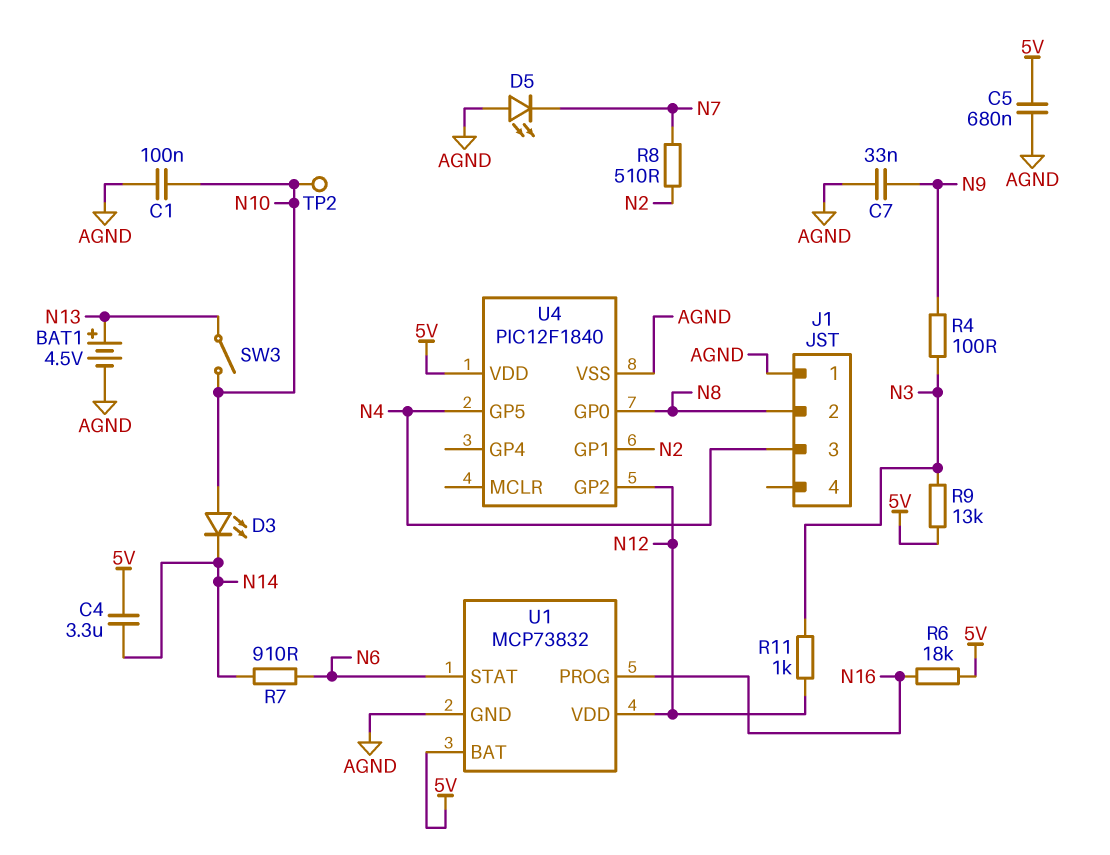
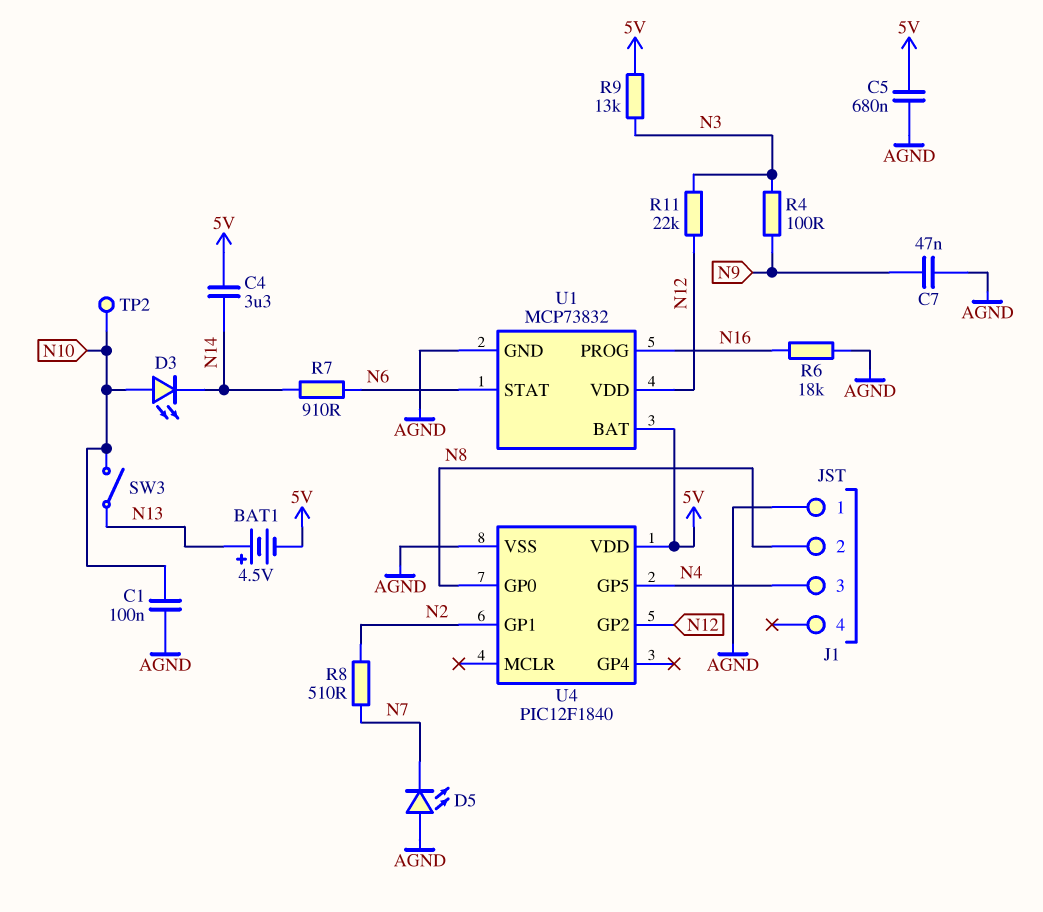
BAT1: 4.5V (plus N13, minus AGND) -> 4.5V (plus N13, minus 5V)
C7: 33nF (AGND, N9) -> 47nF (AGND, N9)
R6: 18k (5V, N16) -> 18k (AGND, N16)
R11: 1k (N3, N12) -> 22k (N3, N12)

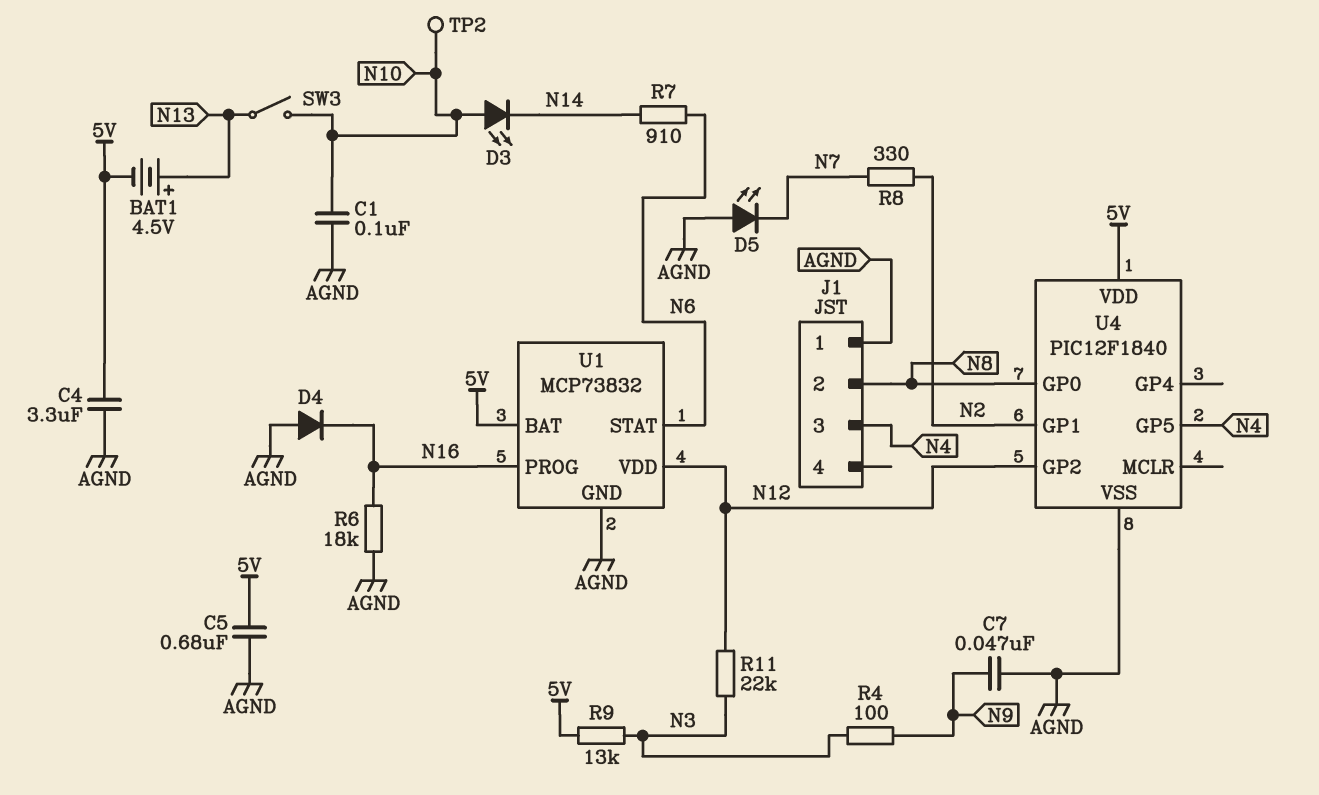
C4: 3.3uF (5V, N14) -> 3.3uF (5V, AGND)
D4: none -> diode (A AGND, K N16)
R8: 510 (N2, N7) -> 330 (N2, N7)

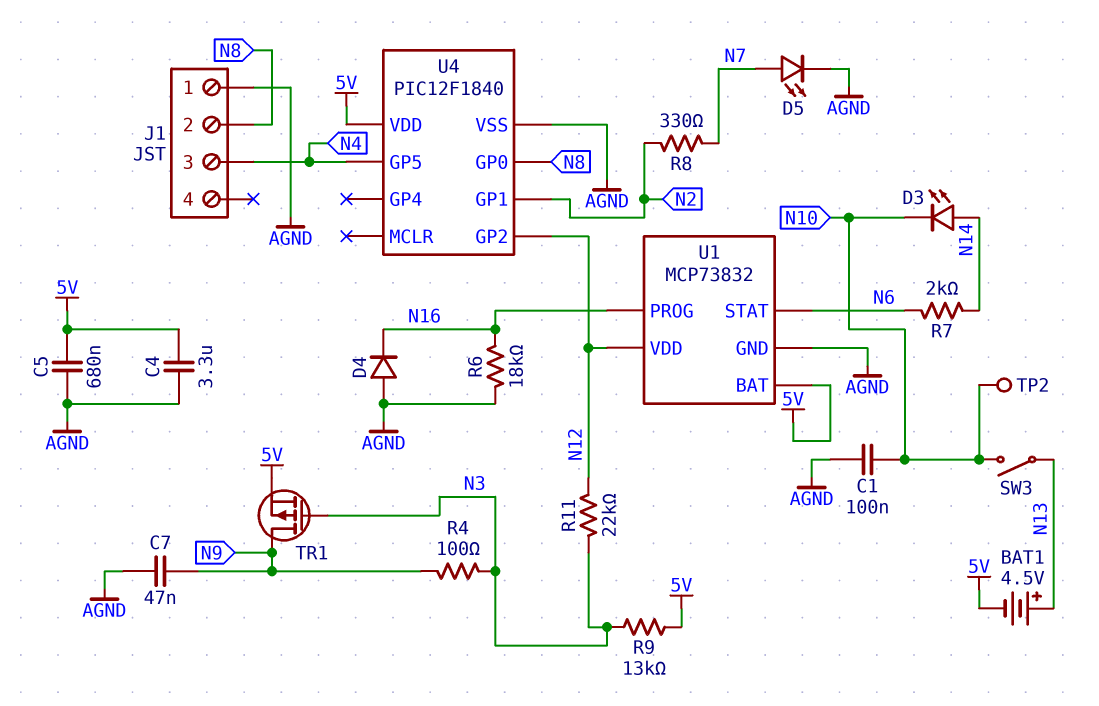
D3: LED (A N10, K N14) -> LED (A N14, K N10)
D5: LED (A AGND, K N7) -> LED (A N7, K AGND)
R7: 910 (N6, N14) -> 2k (N6, N14)
TR1: none -> PMOS (G N3, D N9, S 5V)

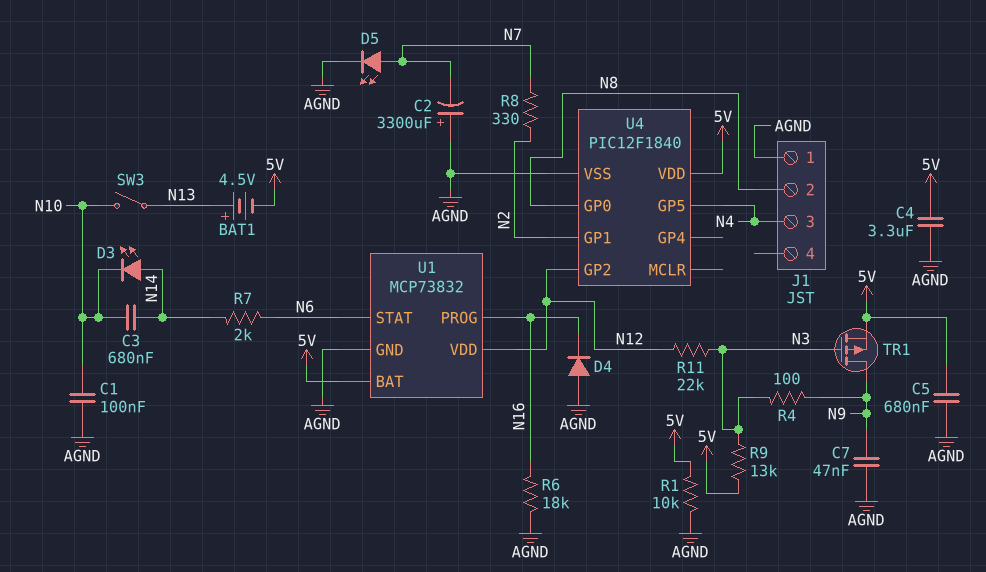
C2: none -> 3300uF (plus AGND, minus N7)
C3: none -> 680nF (N10, N14)
R1: none -> 10k (5V, AGND)
TP2: test point (N10) -> none

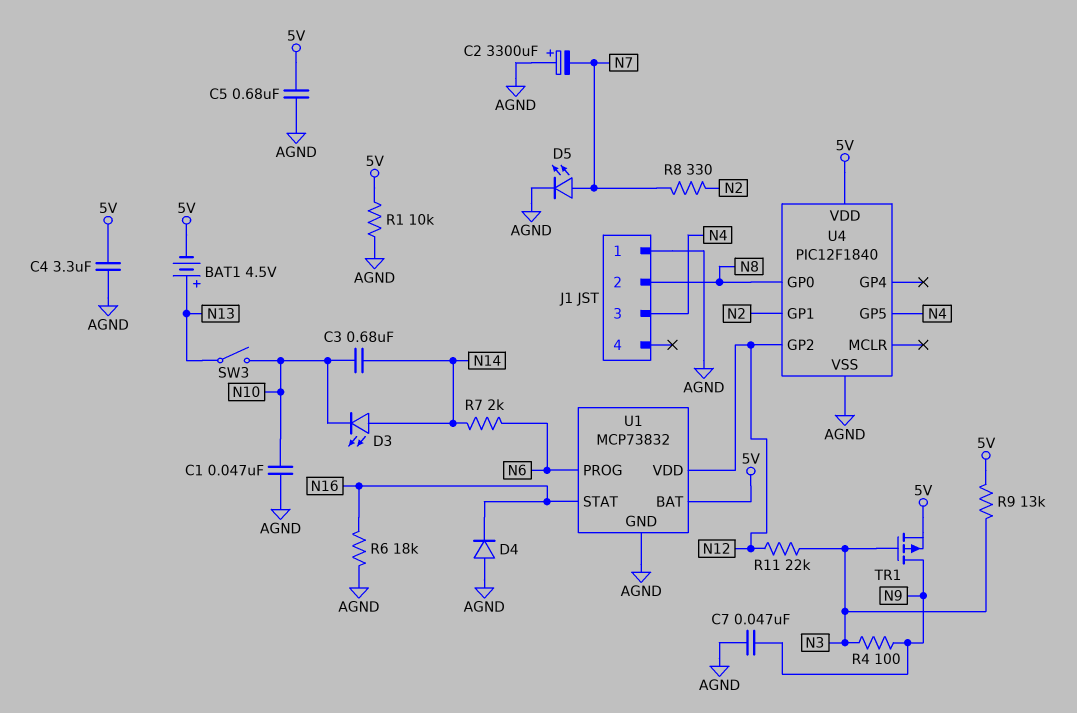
C1: 100nF (AGND, N10) -> 47nF (AGND, N10)
U1 pin PROG: N16 -> N6
U1 pin STAT: N6 -> N16

